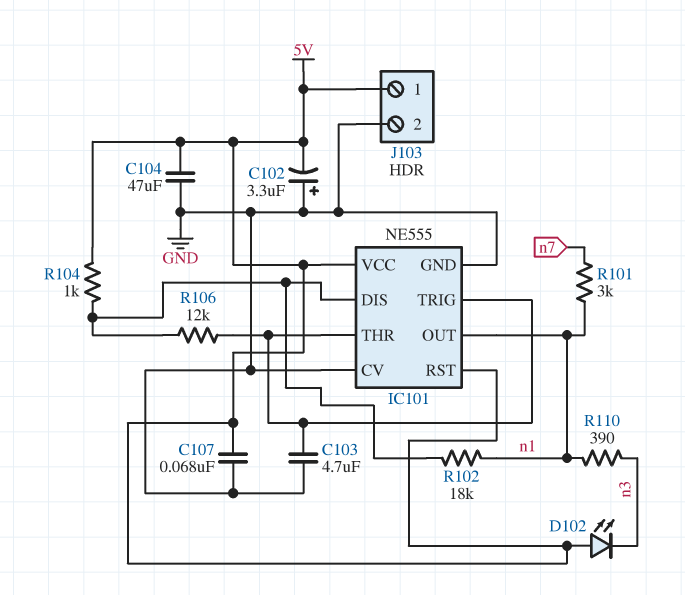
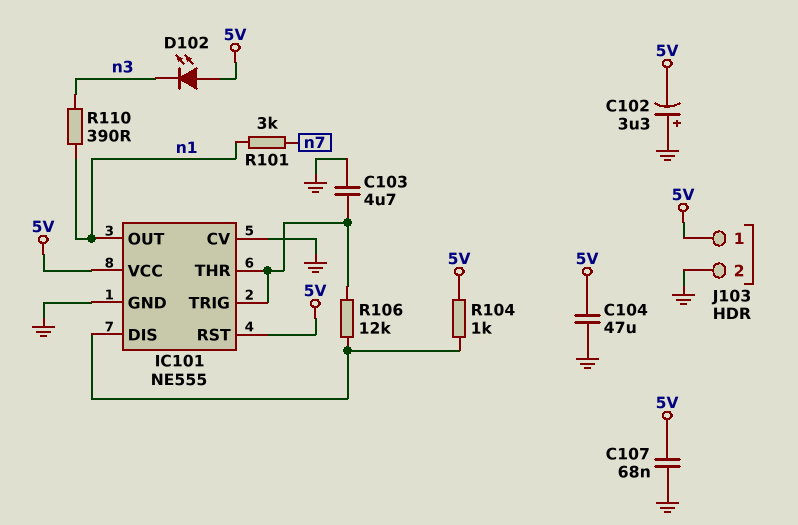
R102: 18k (IC101/DIS, n1) -> none

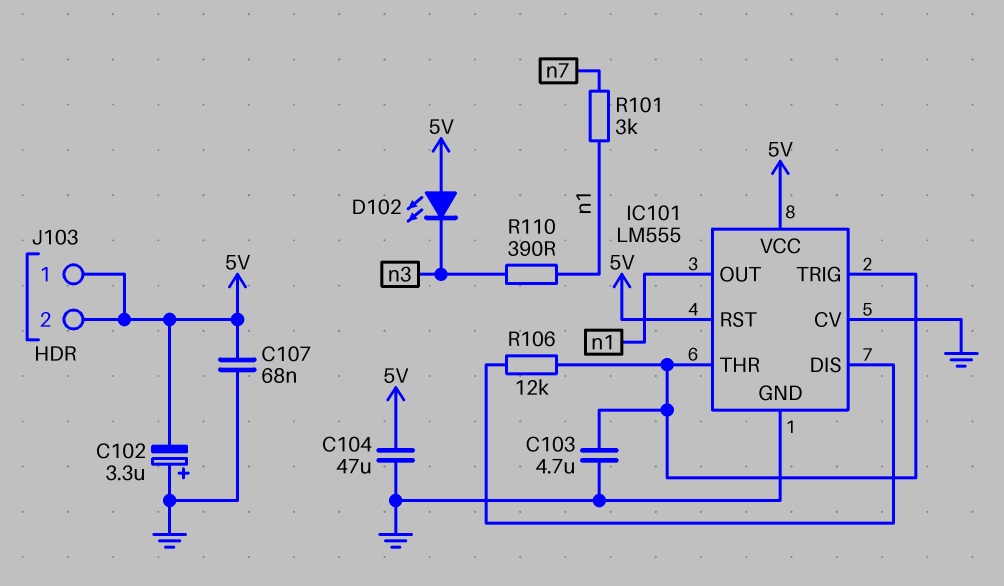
IC101: NE555 -> LM555
J103 pin 2: GND -> 5V
R104: 1k (5V, IC101/DIS) -> none

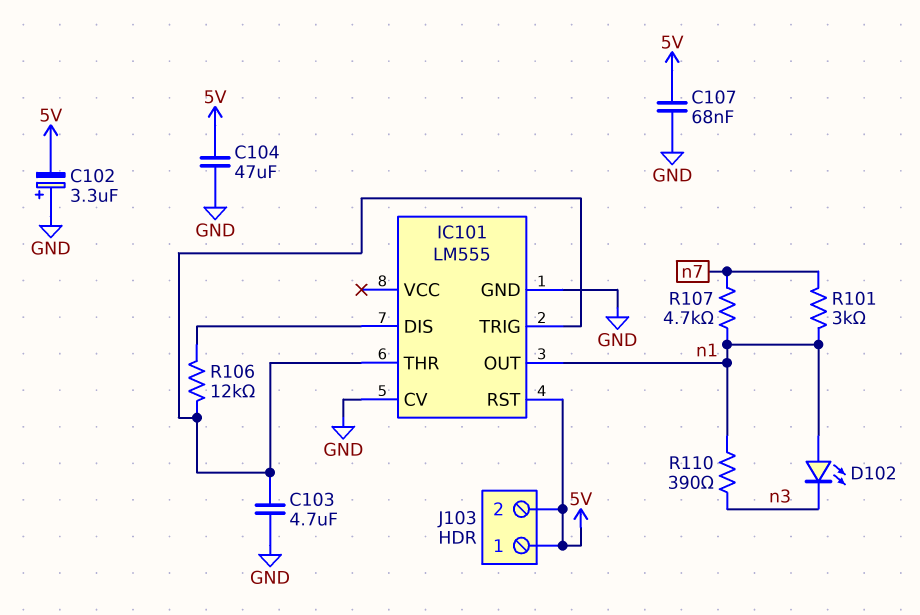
D102: LED (A 5V, K n3) -> LED (A n1, K n3)
IC101 pin VCC: 5V -> none
R107: none -> 4.7k (n1, n7)

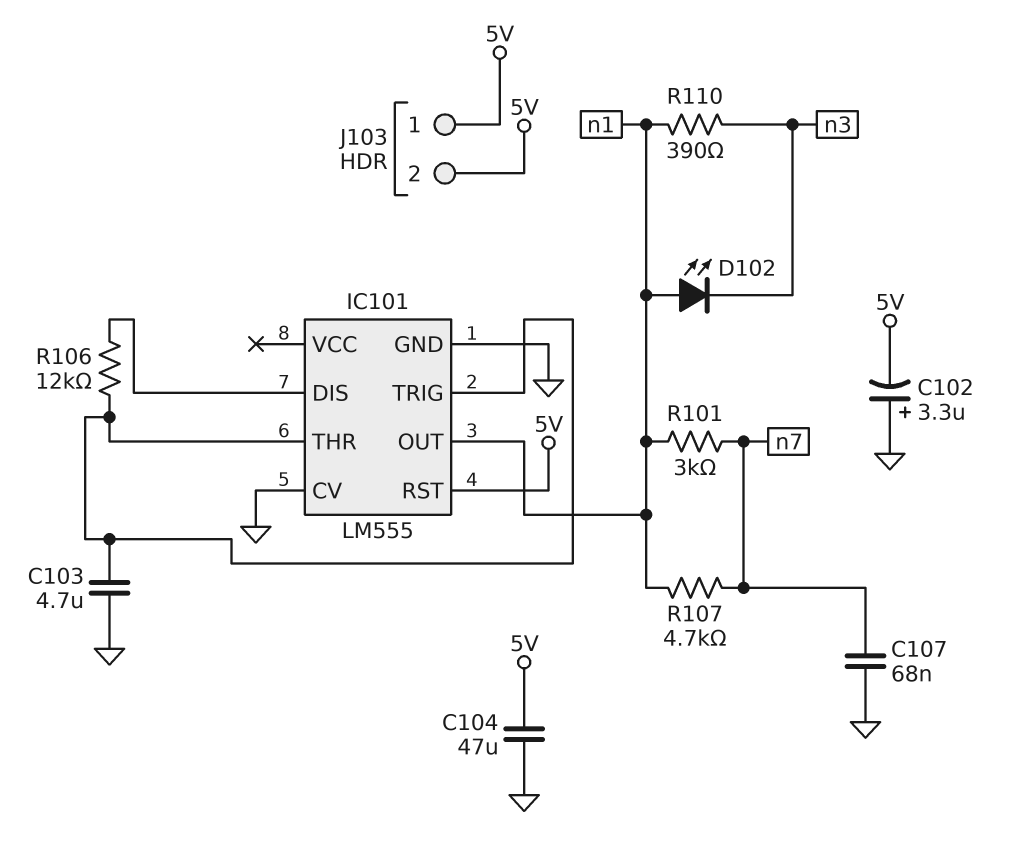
C107: 68nF (5V, GND) -> 68nF (GND, n7)

